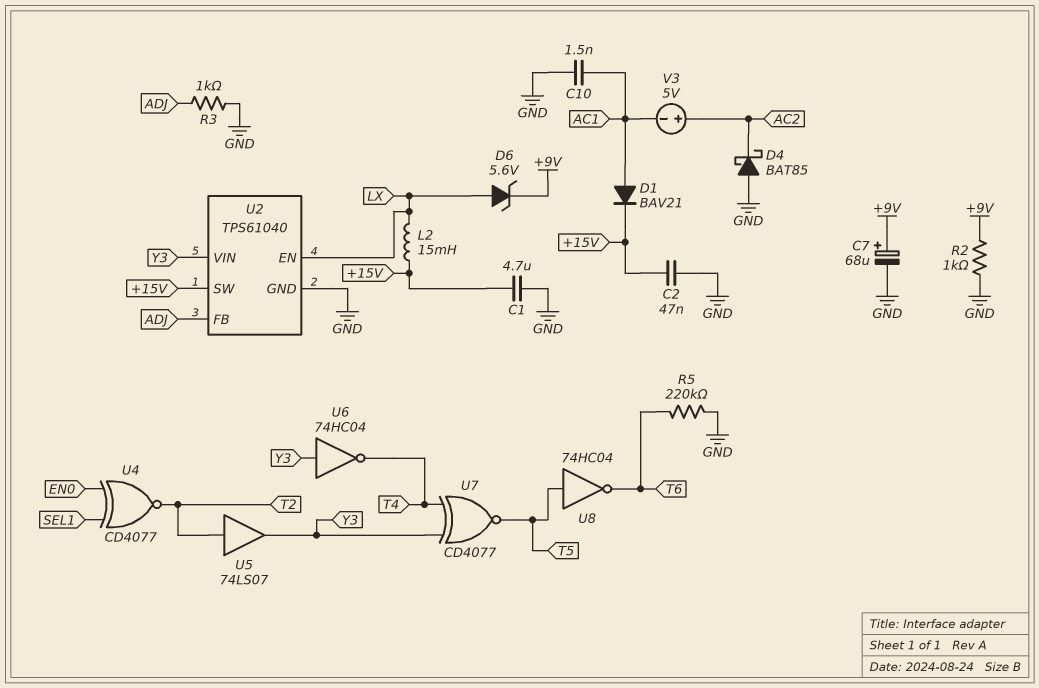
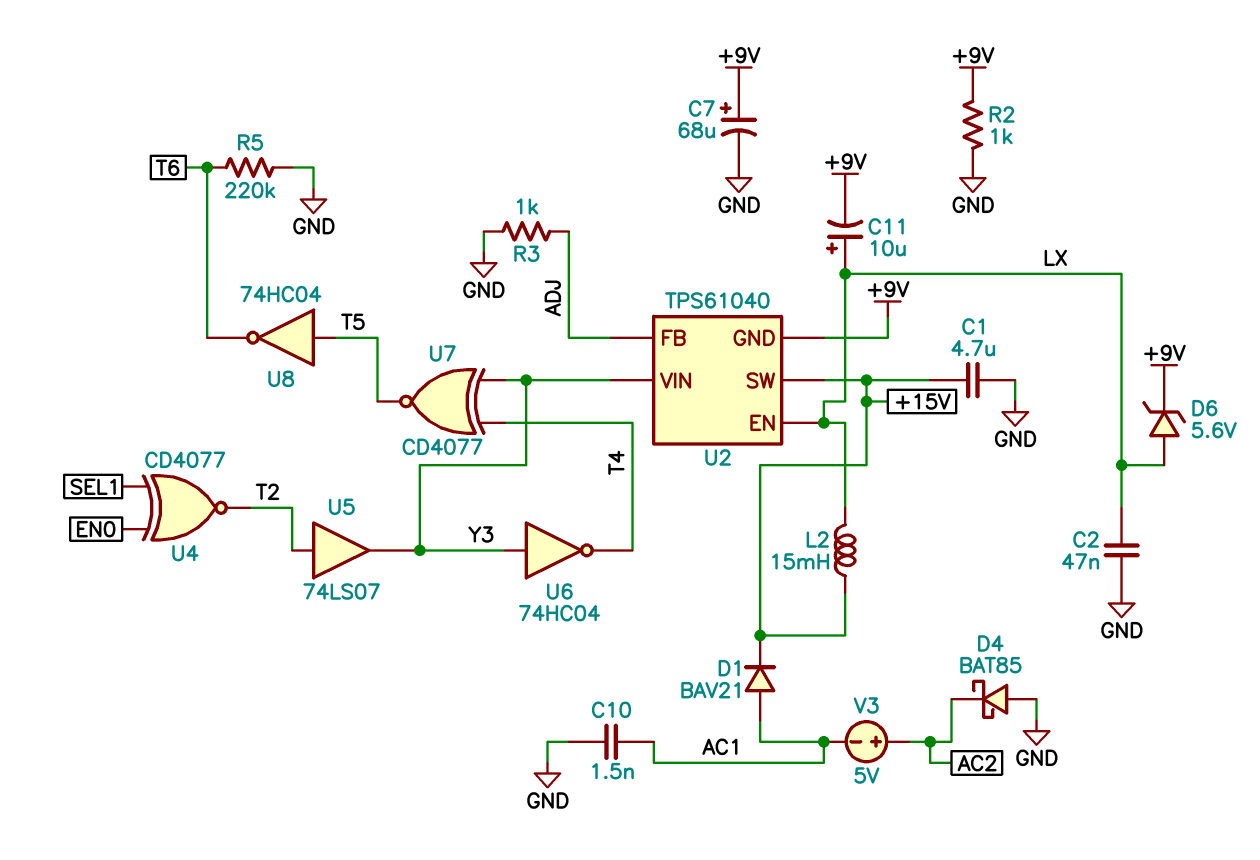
C2: 47nF (+15V, GND) -> 47nF (GND, LX)
C11: none -> 10uF (plus LX, minus +9V)
U2 pin GND: GND -> +9V

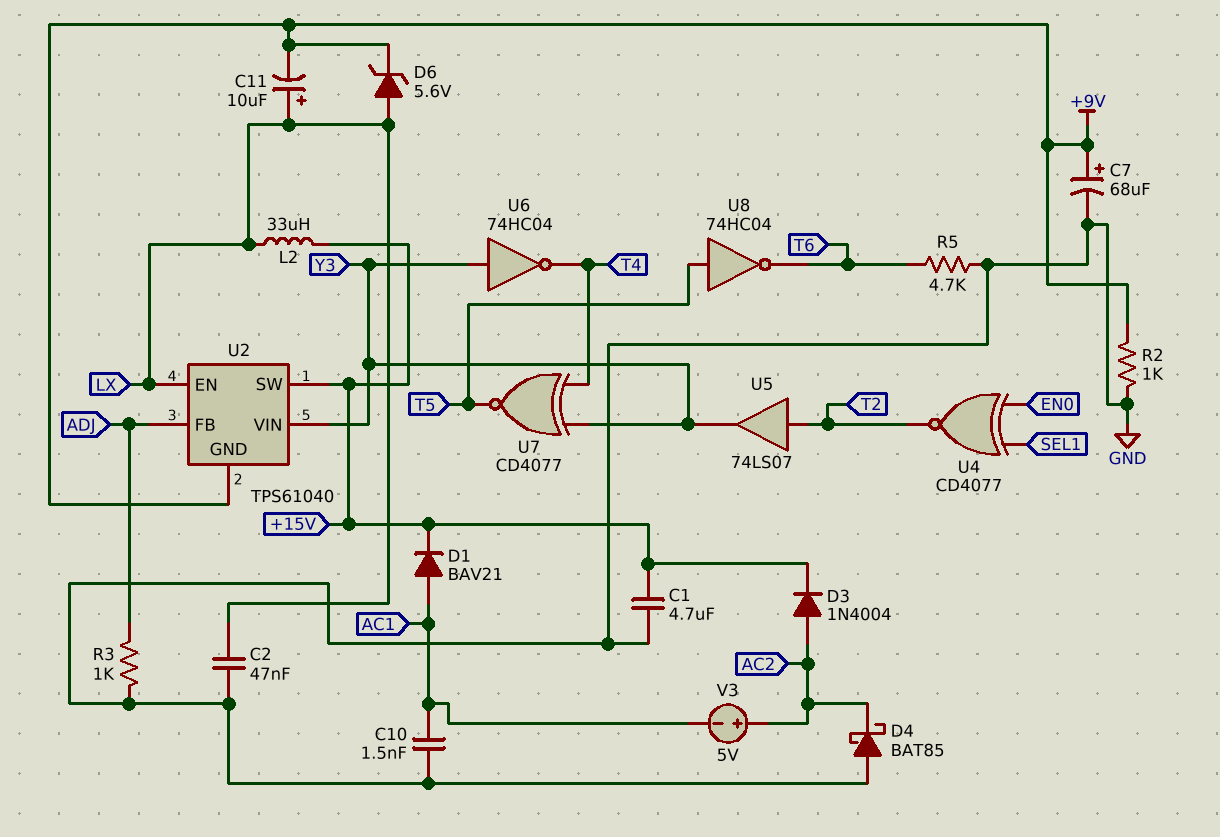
D3: none -> diode 1N4004 (A AC2, K +15V)
L2: 15mH (+15V, LX) -> 33uH (+15V, LX)
R5: 220k (GND, T6) -> 4.7k (GND, T6)

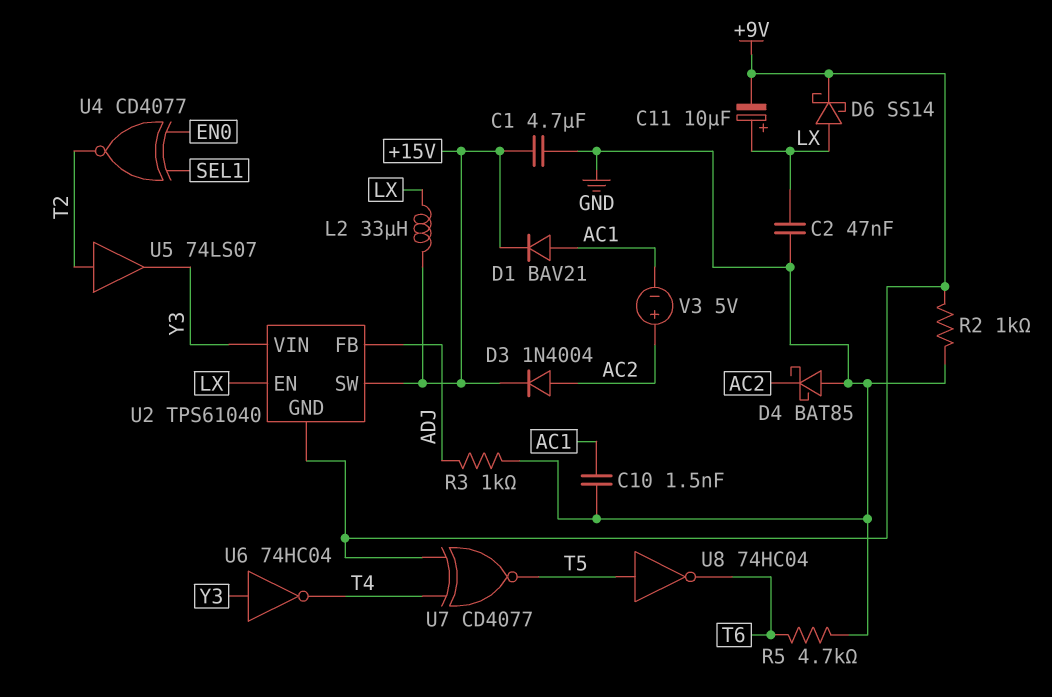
C7: 68uF (plus +9V, minus GND) -> none
D6: zener 5.6V (A LX, K +9V) -> schottky SS14 (A LX, K +9V)
U7: XNOR CD4077 (in T4, in Y3, out T5) -> XNOR CD4077 (in +9V, in T4, out T5)

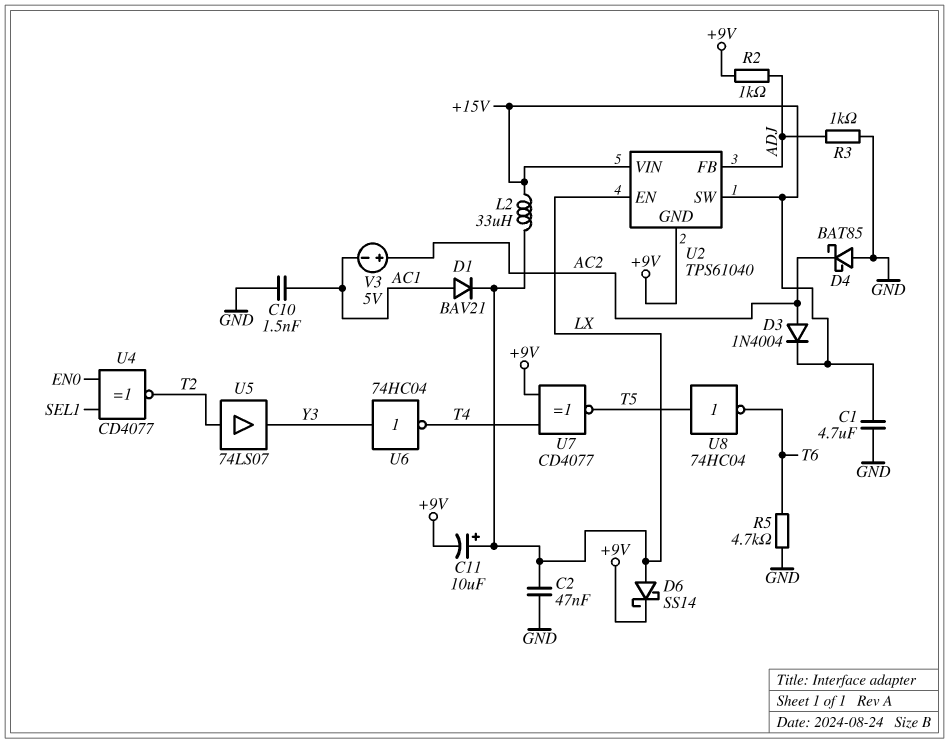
D1: diode BAV21 (A AC1, K +15V) -> diode BAV21 (A AC1, K LX)
R2: 1k (+9V, GND) -> 1k (+9V, ADJ)
U2 pin VIN: Y3 -> +15V

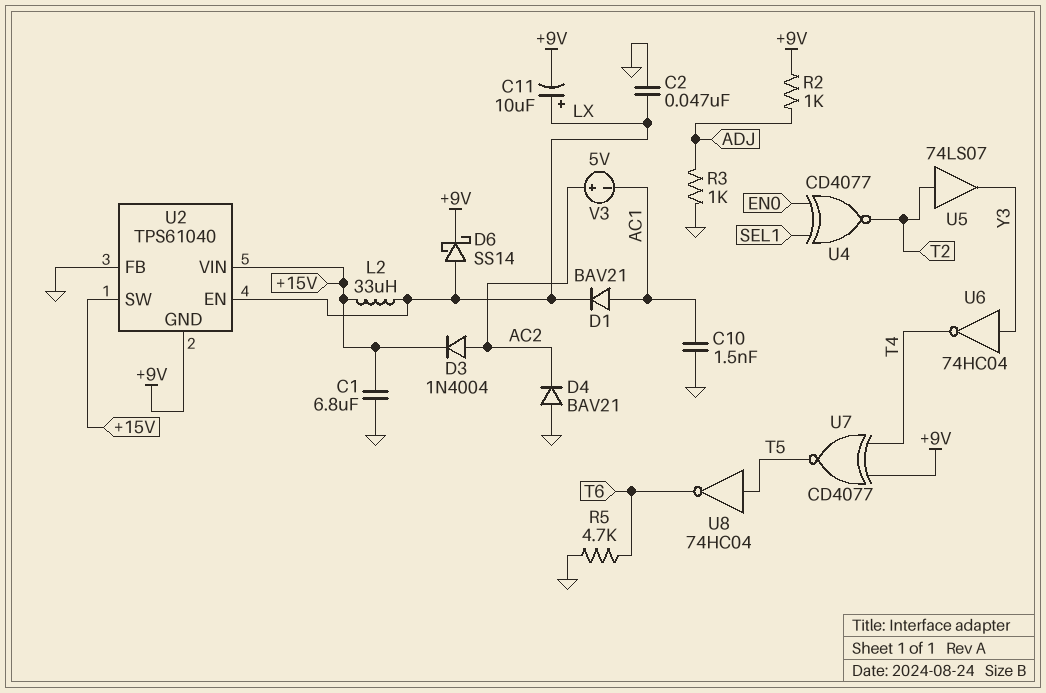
C1: 4.7uF (+15V, GND) -> 6.8uF (+15V, GND)
D4: schottky BAT85 (A GND, K AC2) -> diode BAV21 (A GND, K AC2)
U2 pin FB: ADJ -> GND

